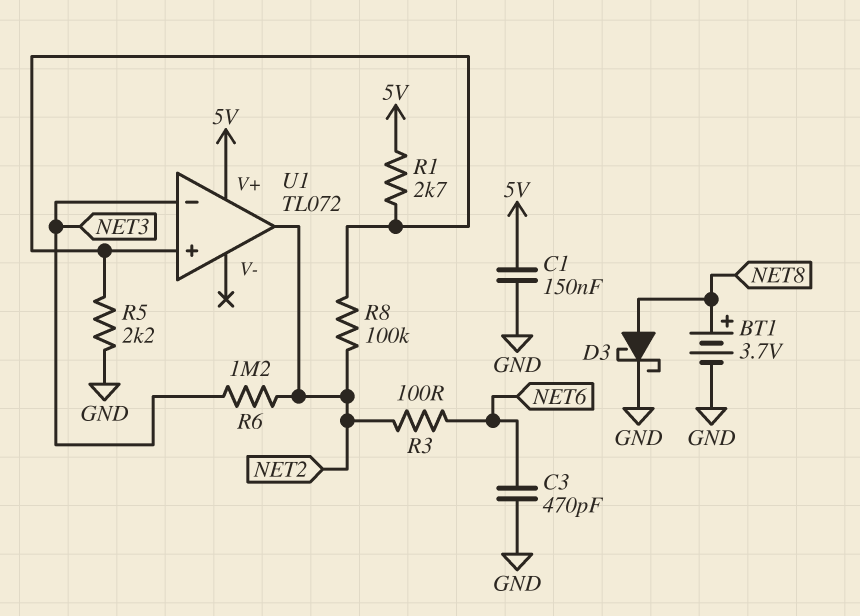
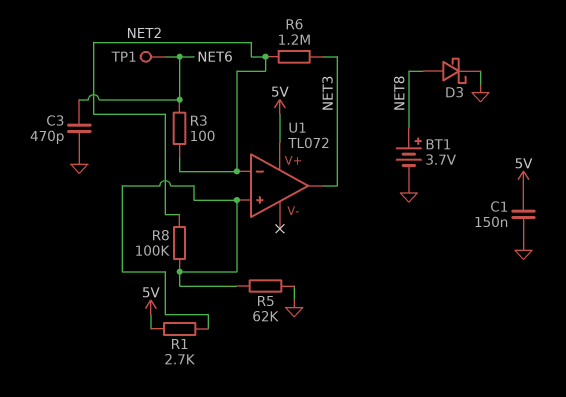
R5: 2.2k (GND, U1/in+) -> 62k (GND, U1/in+)
TP1: none -> test point (NET6)
U1 pin in-: NET3 -> NET2
U1 pin out: NET2 -> NET3

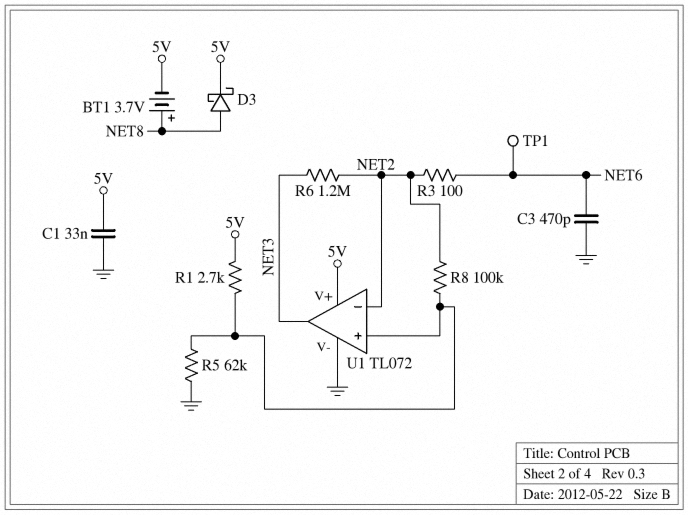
BT1: 3.7V (plus NET8, minus GND) -> 3.7V (plus NET8, minus 5V)
C1: 150nF (5V, GND) -> 33nF (5V, GND)
D3: schottky (A NET8, K GND) -> schottky (A NET8, K 5V)
U1 pin V-: none -> GND

